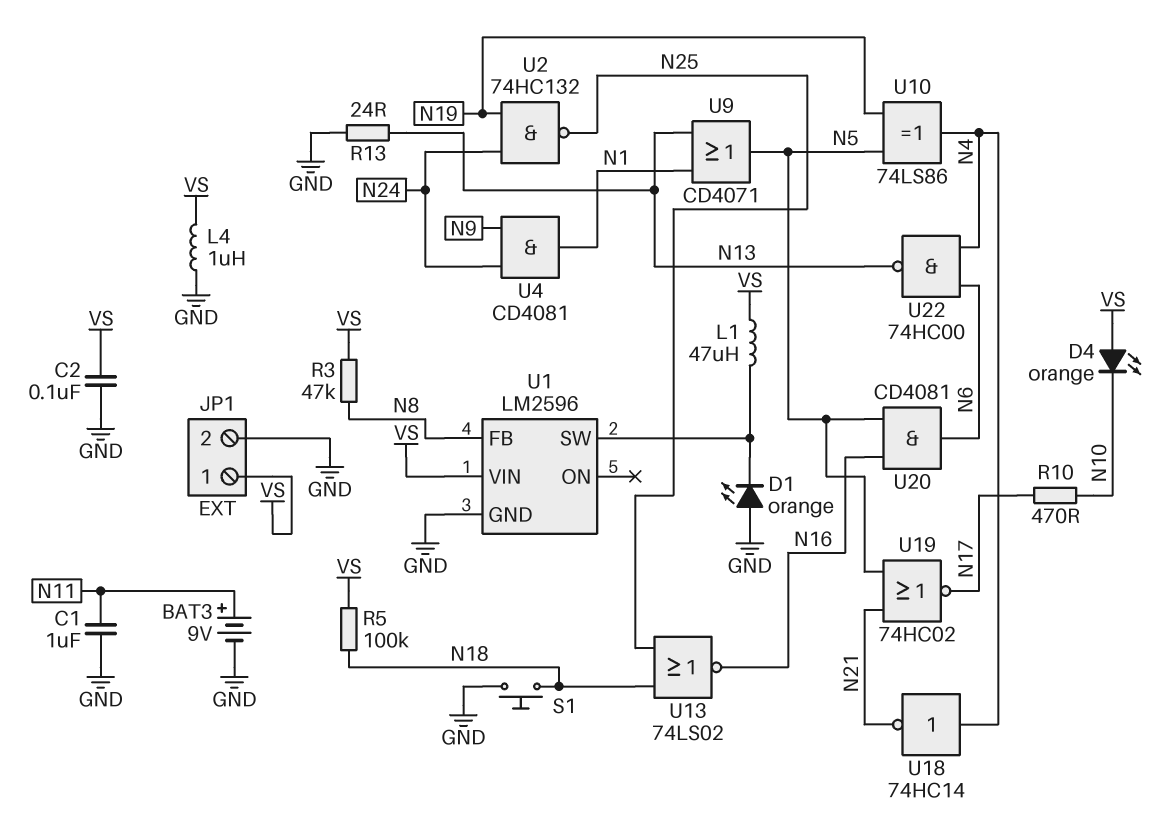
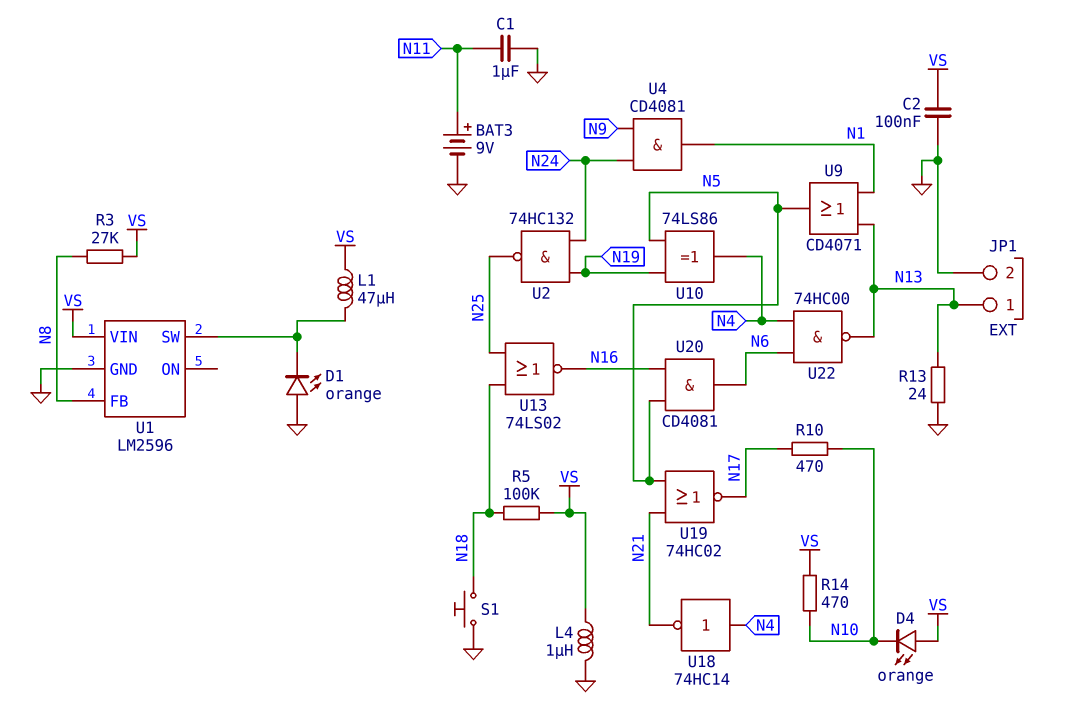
JP1 pin 1: VS -> N13
R3: 47k (N8, VS) -> 27k (N8, VS)
R14: none -> 470 (N10, VS)

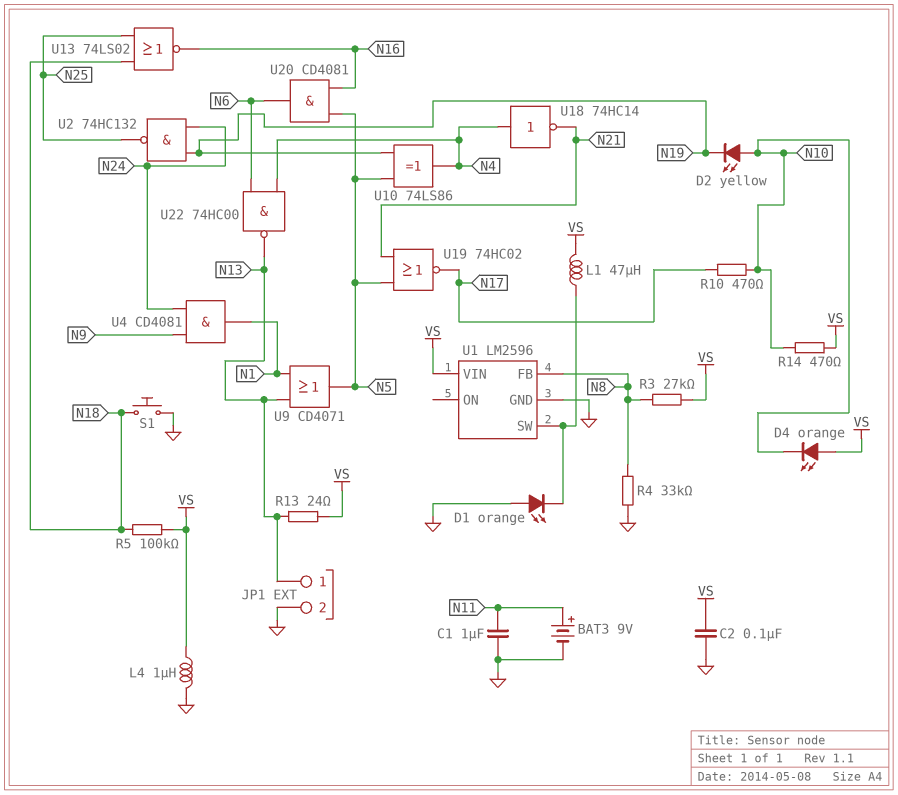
D2: none -> LED yellow (A N10, K N19)
R4: none -> 33k (GND, N8)
R13: 24 (GND, N13) -> 24 (N13, VS)

